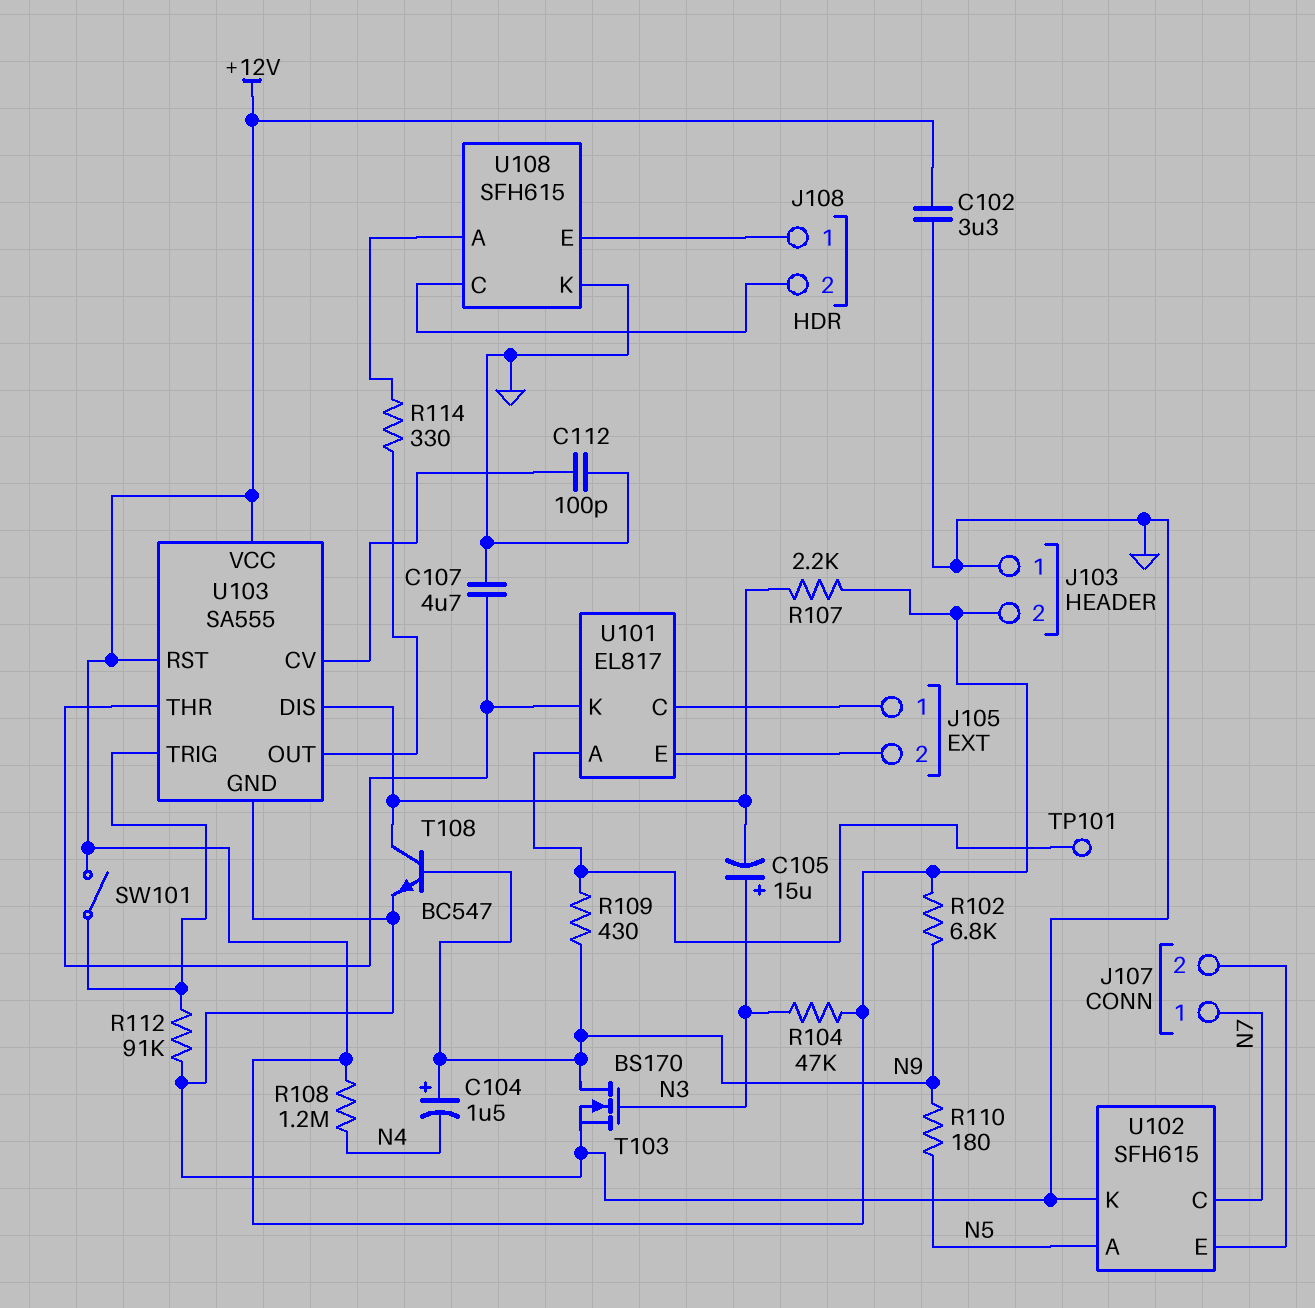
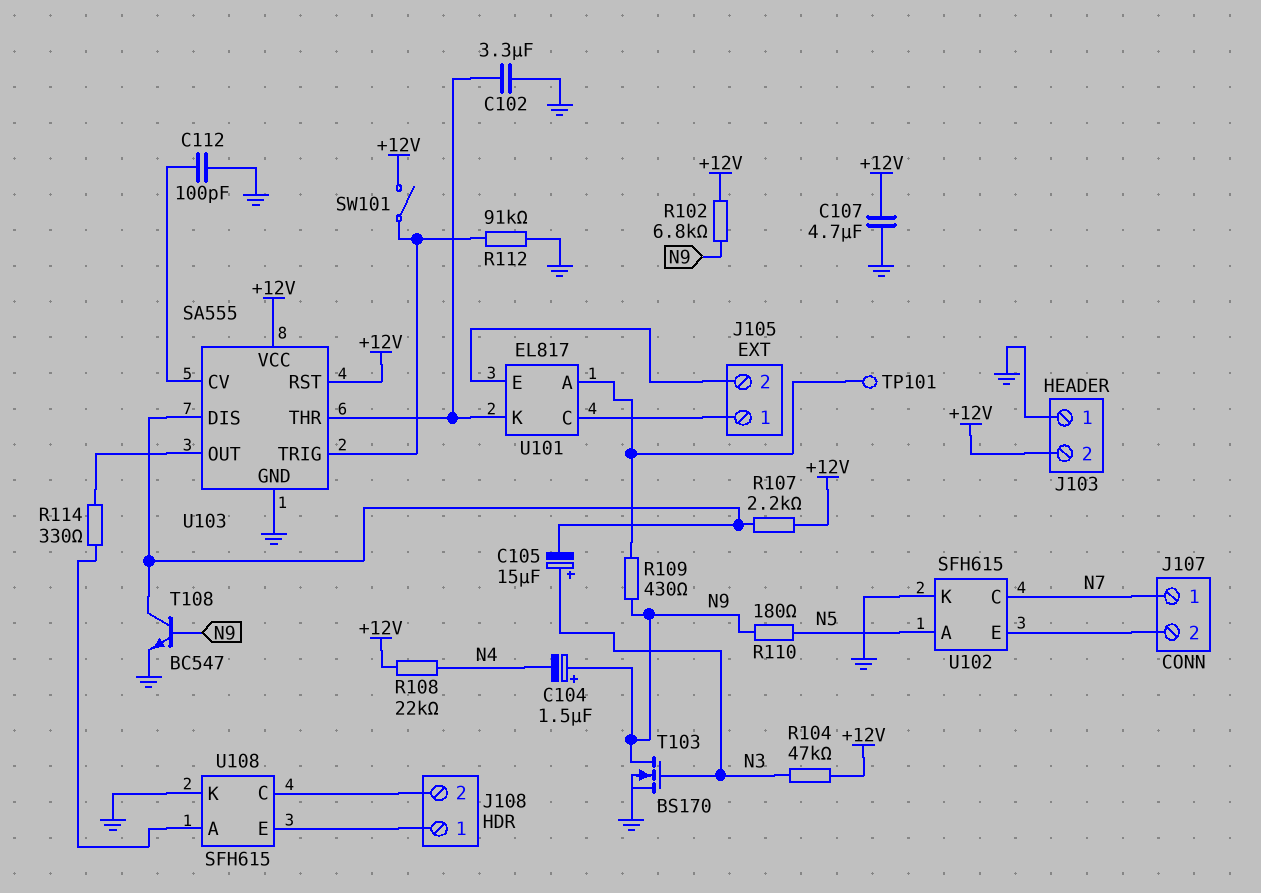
C102: 3.3uF (+12V, GND) -> 3.3uF (GND, U101/K)
C107: 4.7uF (GND, U101/K) -> 4.7uF (+12V, GND)
R108: 1.2M (+12V, N4) -> 22k (+12V, N4)

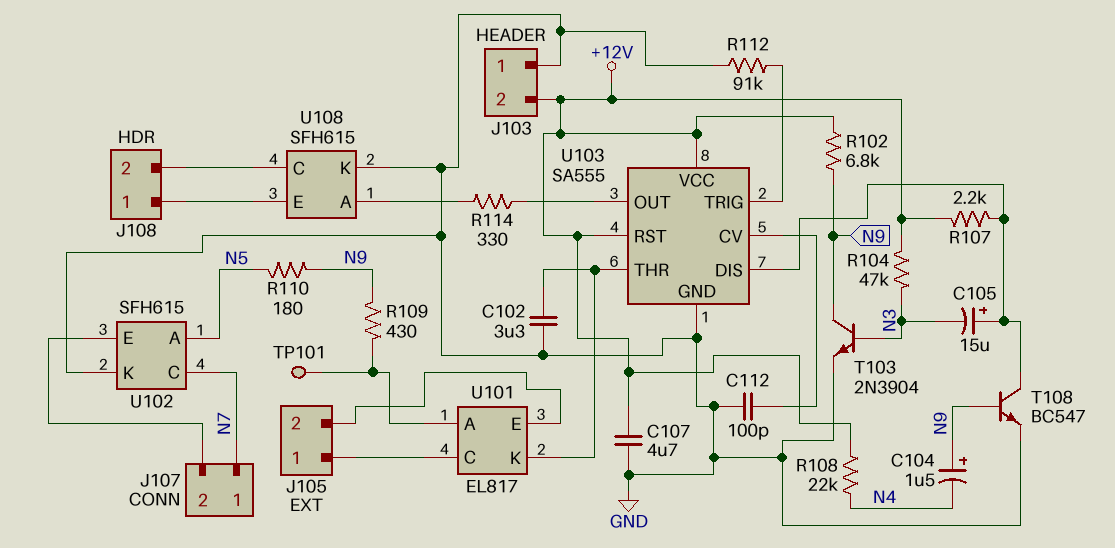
C105: 15uF (plus N3, minus U103/DIS) -> 15uF (plus U103/DIS, minus N3)
SW101: switch (+12V, U103/TRIG) -> none
T103: NMOS BS170 (G N3, D N9, S GND) -> NPN 2N3904 (B N3, C N9, E GND)

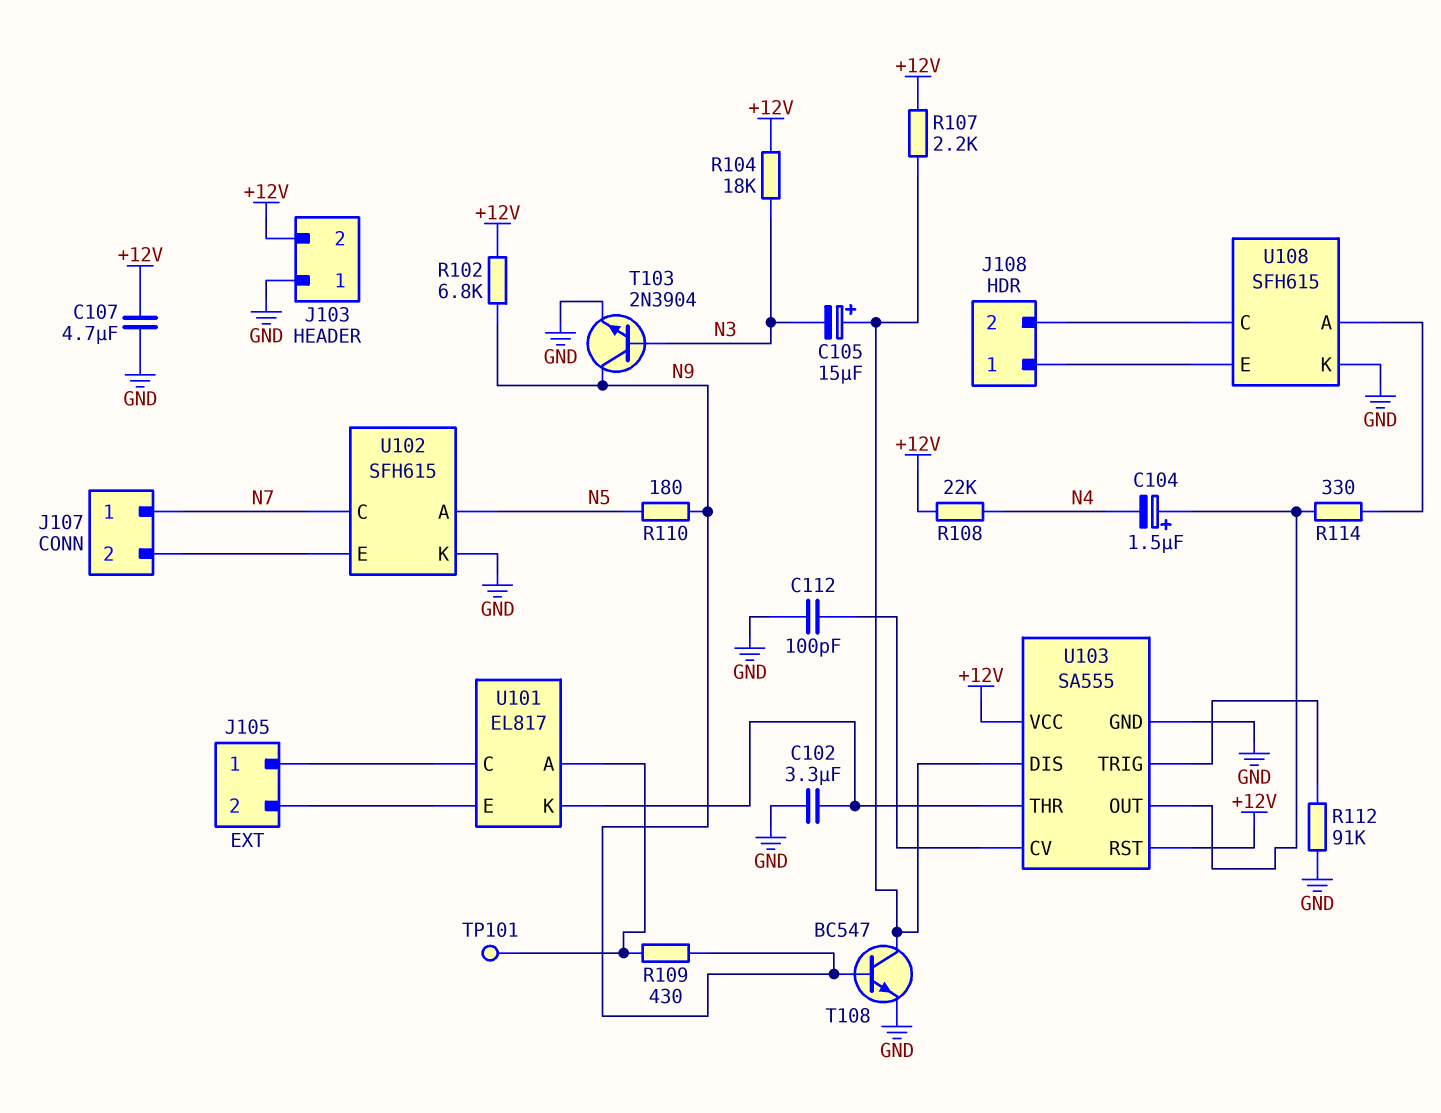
C104: 1.5uF (plus N9, minus N4) -> 1.5uF (plus U103/OUT, minus N4)
R104: 47k (+12V, N3) -> 18k (+12V, N3)

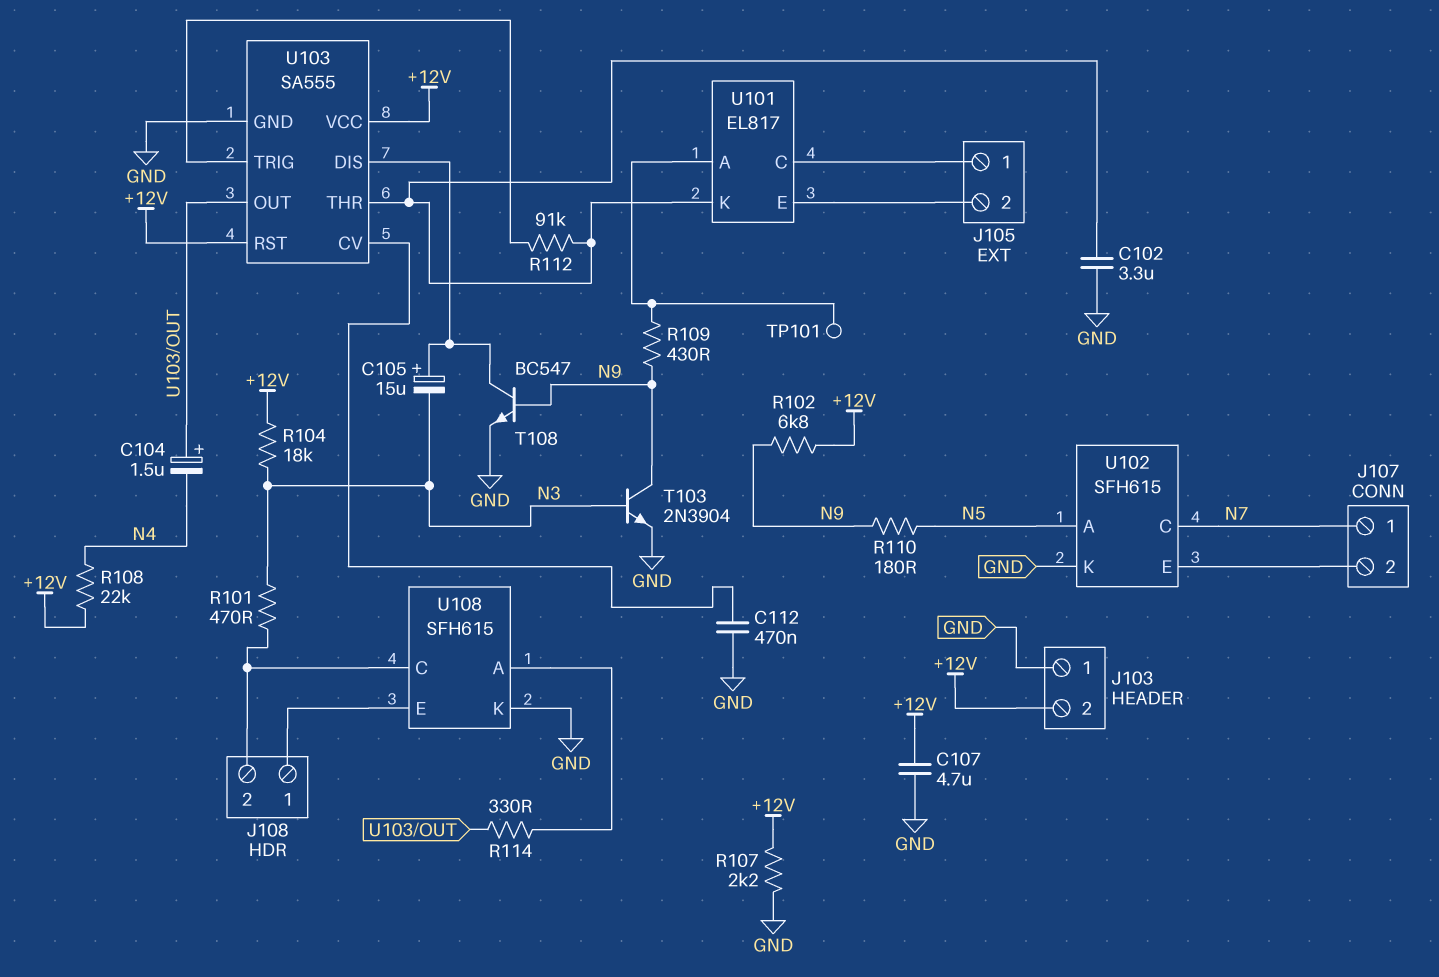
C112: 100pF (GND, U103/CV) -> 470nF (GND, U103/CV)
R101: none -> 470 (J108/2, N3)
R107: 2.2k (+12V, U103/DIS) -> 2.2k (+12V, GND)
R112: 91k (GND, U103/TRIG) -> 91k (U101/K, U103/TRIG)

